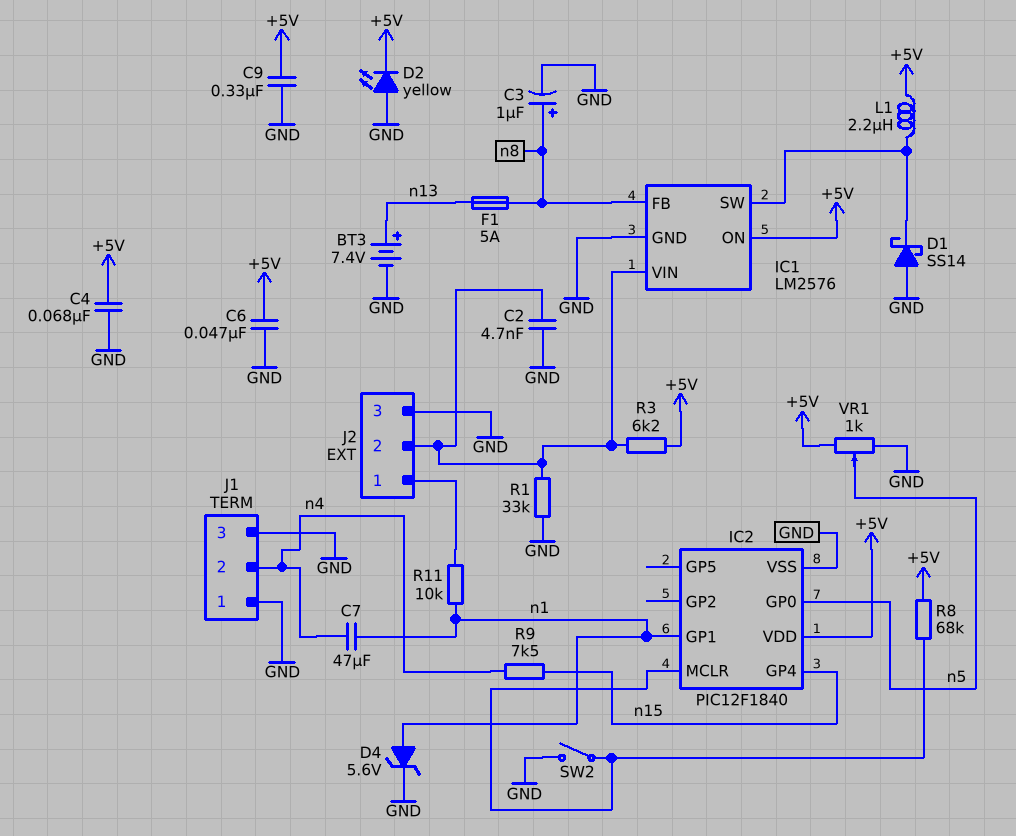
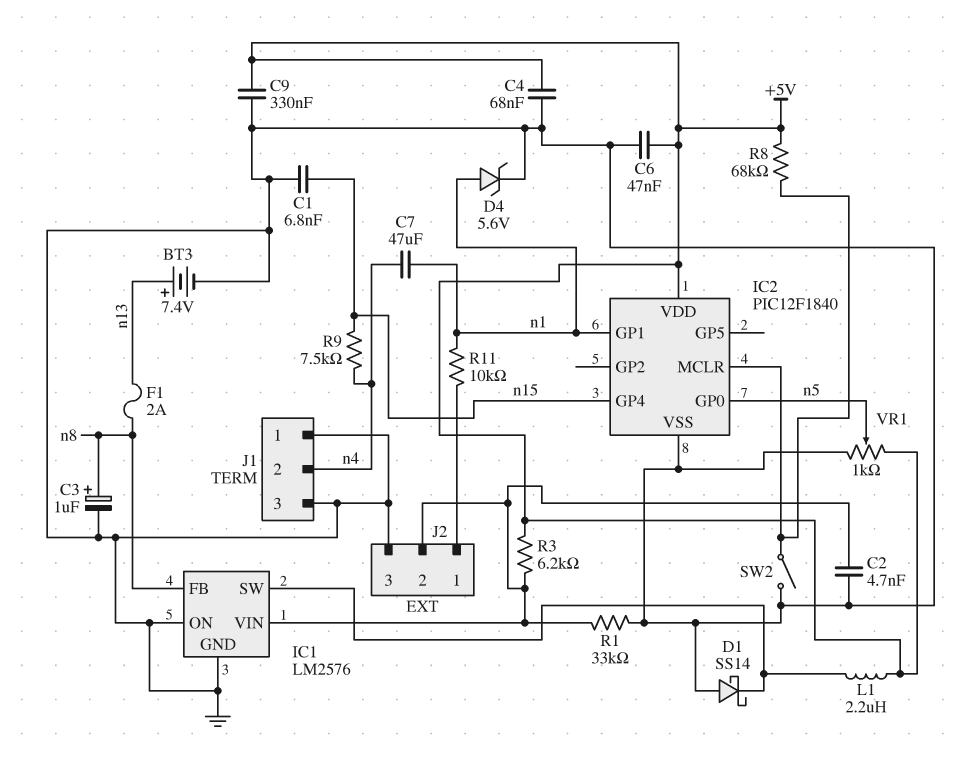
C1: none -> 6.8nF (GND, n15)
D2: LED yellow (A GND, K +5V) -> none
F1: 5A (n8, n13) -> 2A (n8, n13)
IC1 pin ON: +5V -> GND

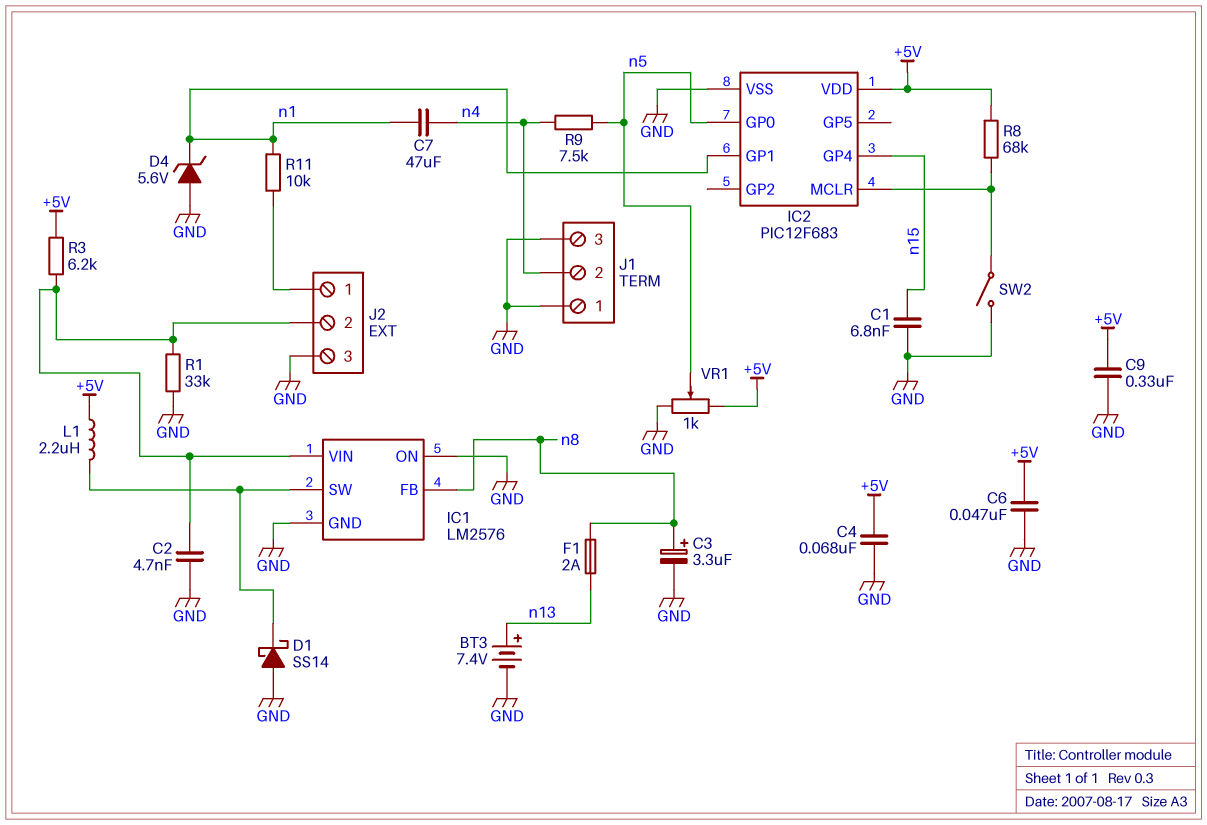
C3: 1uF (plus n8, minus GND) -> 3.3uF (plus n8, minus GND)
D4: zener 5.6V (A n1, K GND) -> zener 5.6V (A GND, K n1)
IC2: PIC12F1840 -> PIC12F683
R9: 7.5k (n4, n15) -> 7.5k (n4, n5)

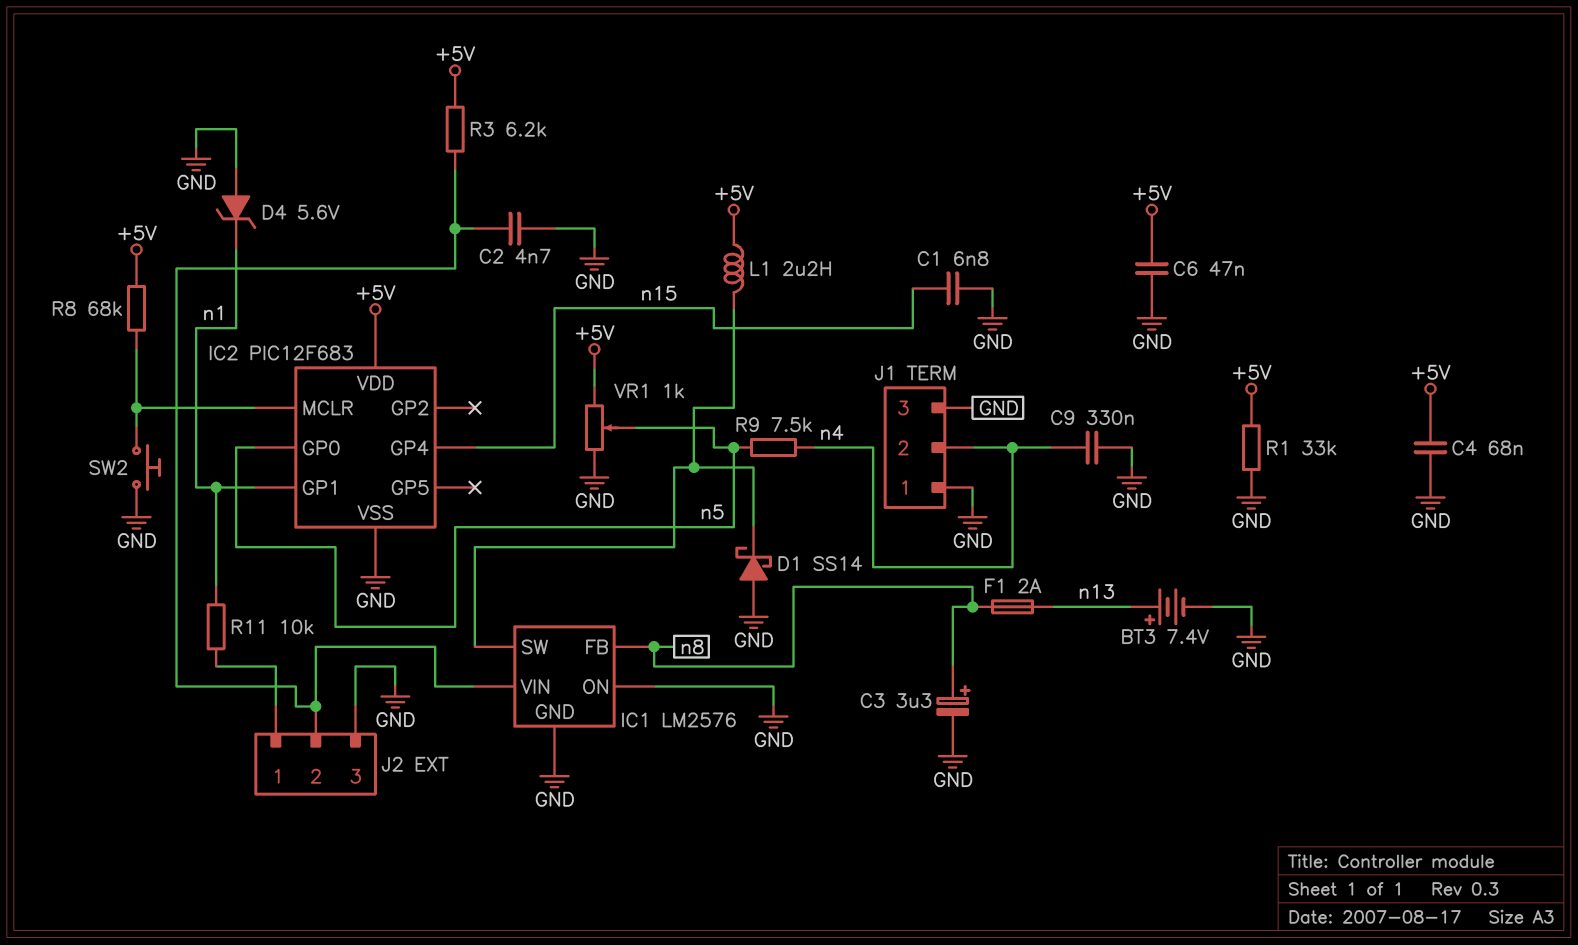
C7: 47uF (n1, n4) -> none
C9: 330nF (+5V, GND) -> 330nF (GND, n4)
R1: 33k (GND, IC1/VIN) -> 33k (+5V, GND)
SW2: switch (GND, IC2/MCLR) -> button (GND, IC2/MCLR)

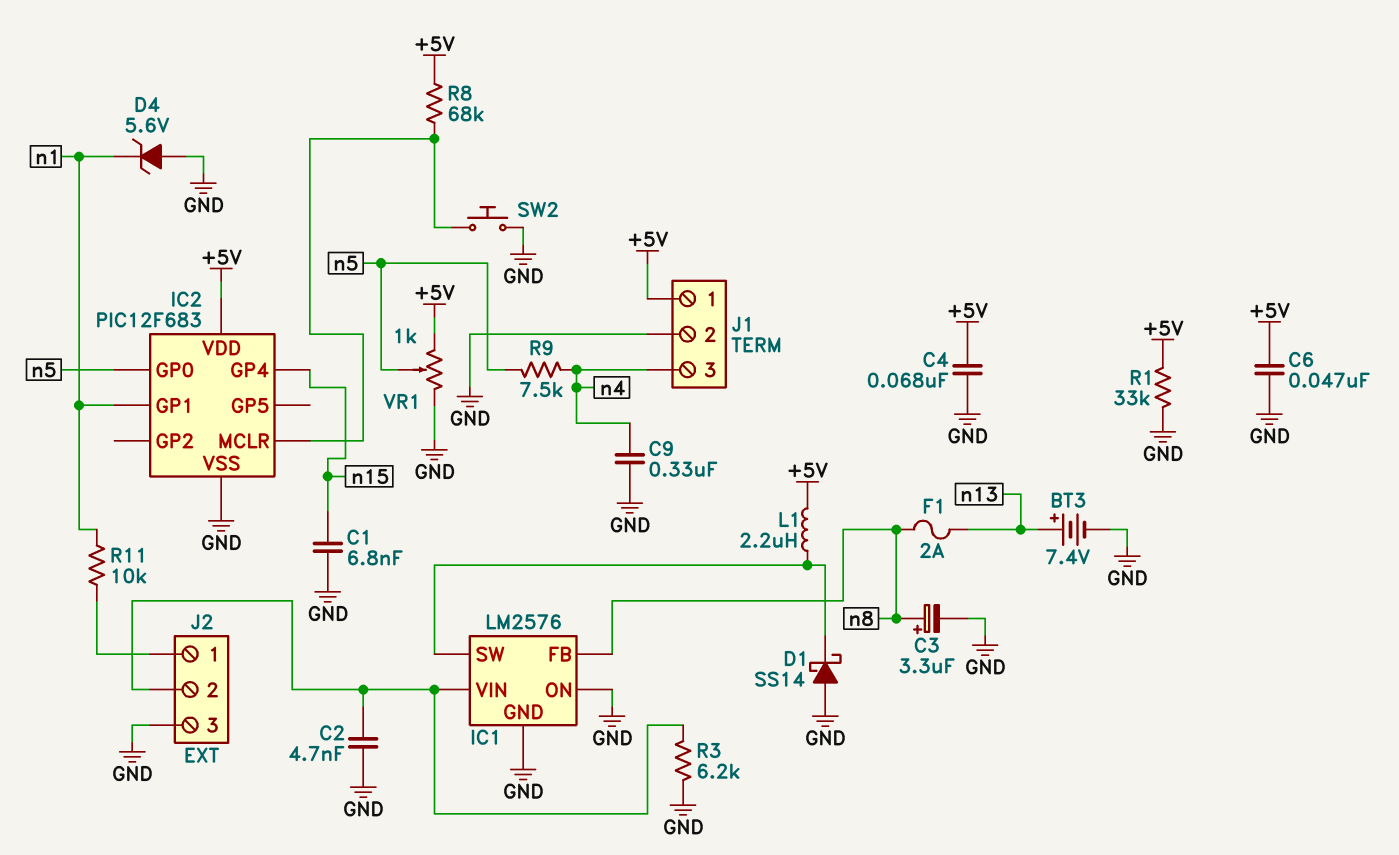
J1 pin 1: GND -> +5V
J1 pin 2: n4 -> GND
J1 pin 3: GND -> n4
R3: 6.2k (+5V, IC1/VIN) -> 6.2k (GND, IC1/VIN)

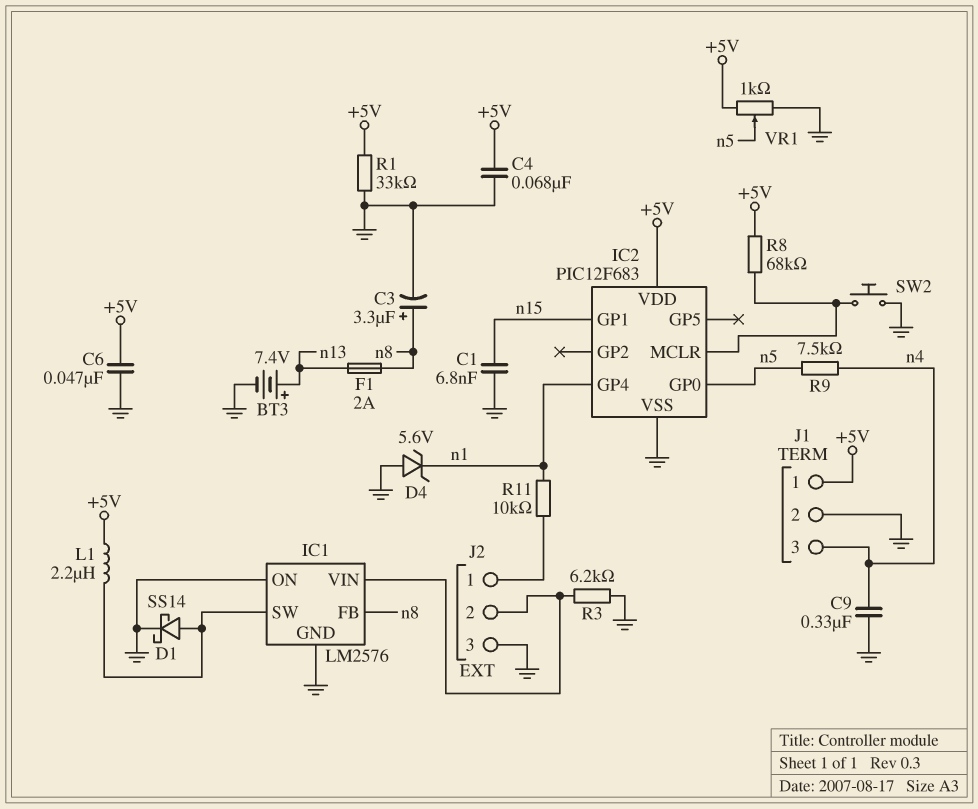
C2: 4.7nF (GND, IC1/VIN) -> none
D1: schottky SS14 (A GND, K IC1/SW) -> schottky SS14 (A IC1/SW, K GND)
IC2 pin GP1: n1 -> n15
IC2 pin GP4: n15 -> n1

